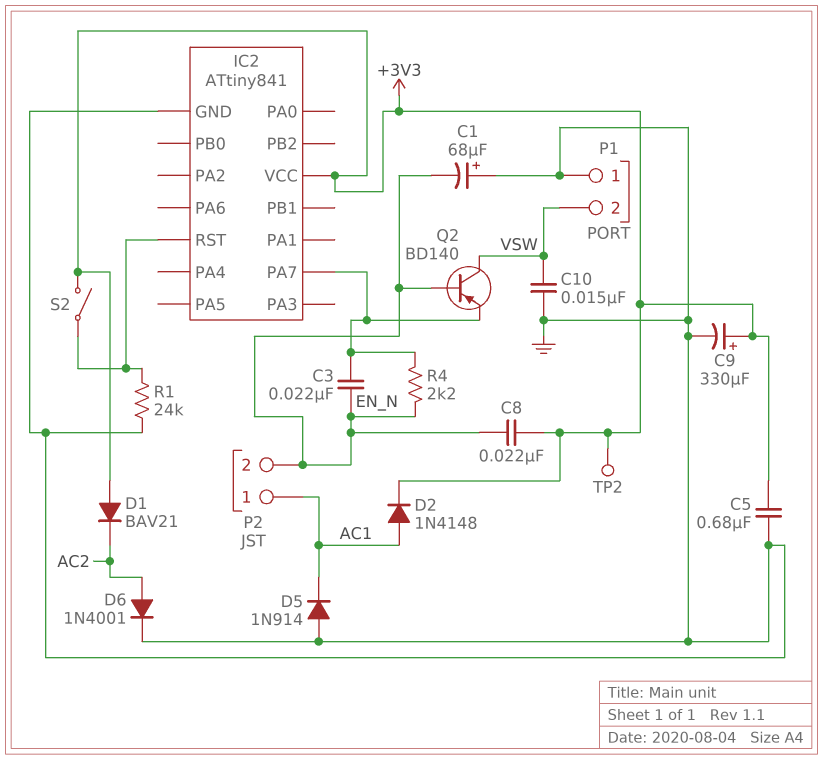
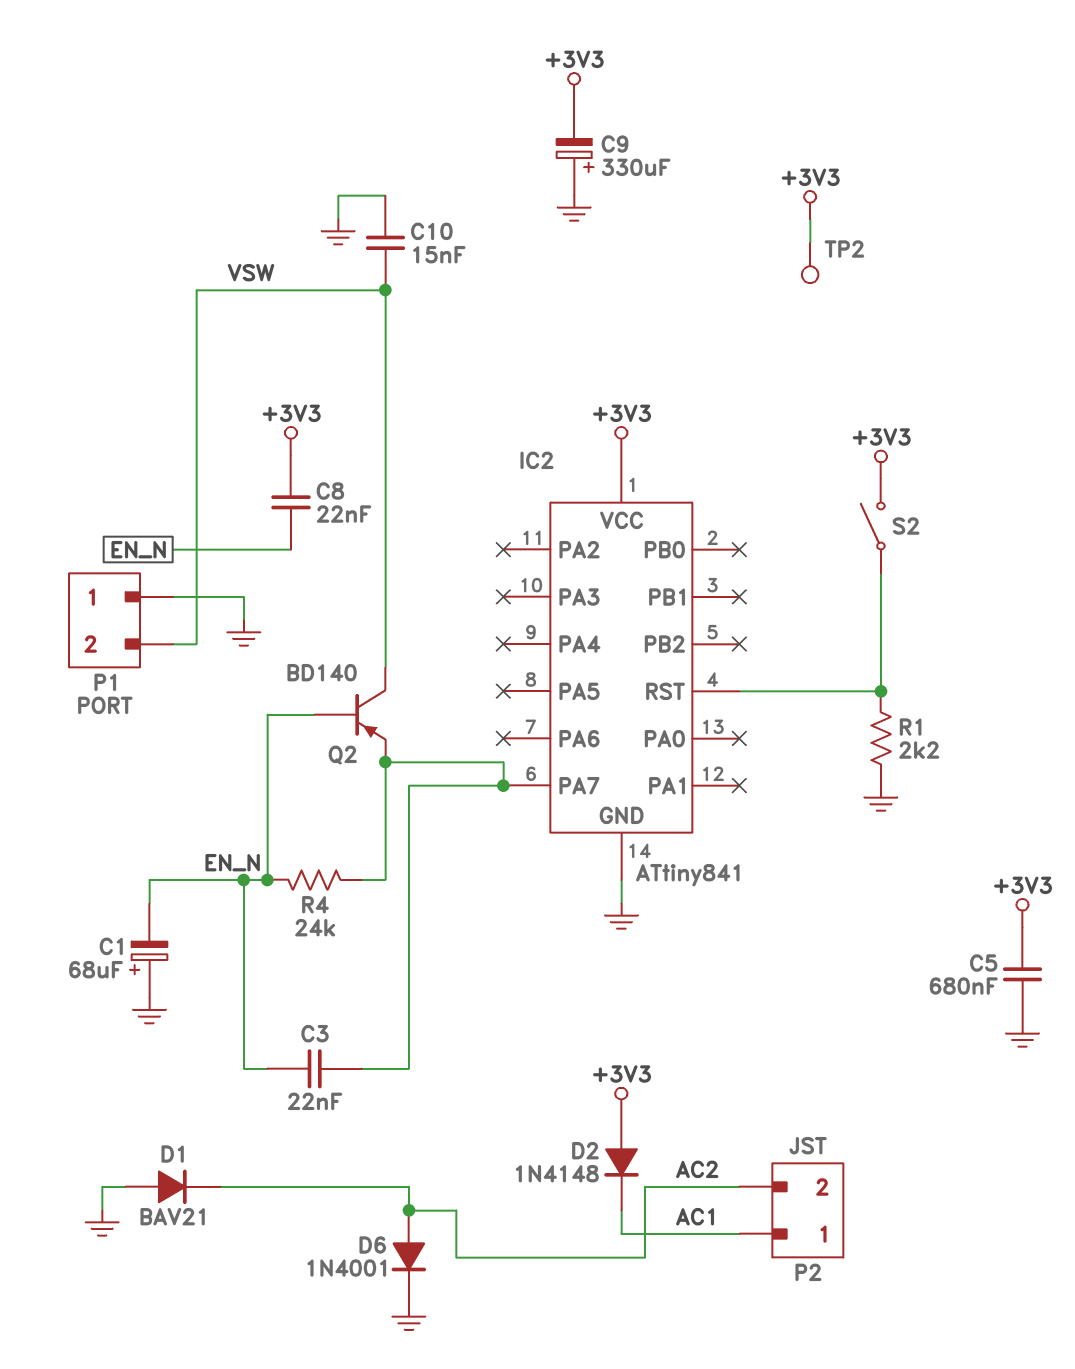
C9: 330uF (plus +3V3, minus GND) -> 330uF (plus GND, minus +3V3)
D1: diode BAV21 (A +3V3, K AC2) -> diode BAV21 (A GND, K AC2)
D2: diode 1N4148 (A AC1, K +3V3) -> diode 1N4148 (A +3V3, K AC1)
D5: diode 1N914 (A GND, K AC1) -> none
P2 pin 2: EN_N -> AC2
R1: 24k (GND, IC2/RST) -> 2.2k (GND, IC2/RST)
R4: 2.2k (EN_N, IC2/PA7) -> 24k (EN_N, IC2/PA7)

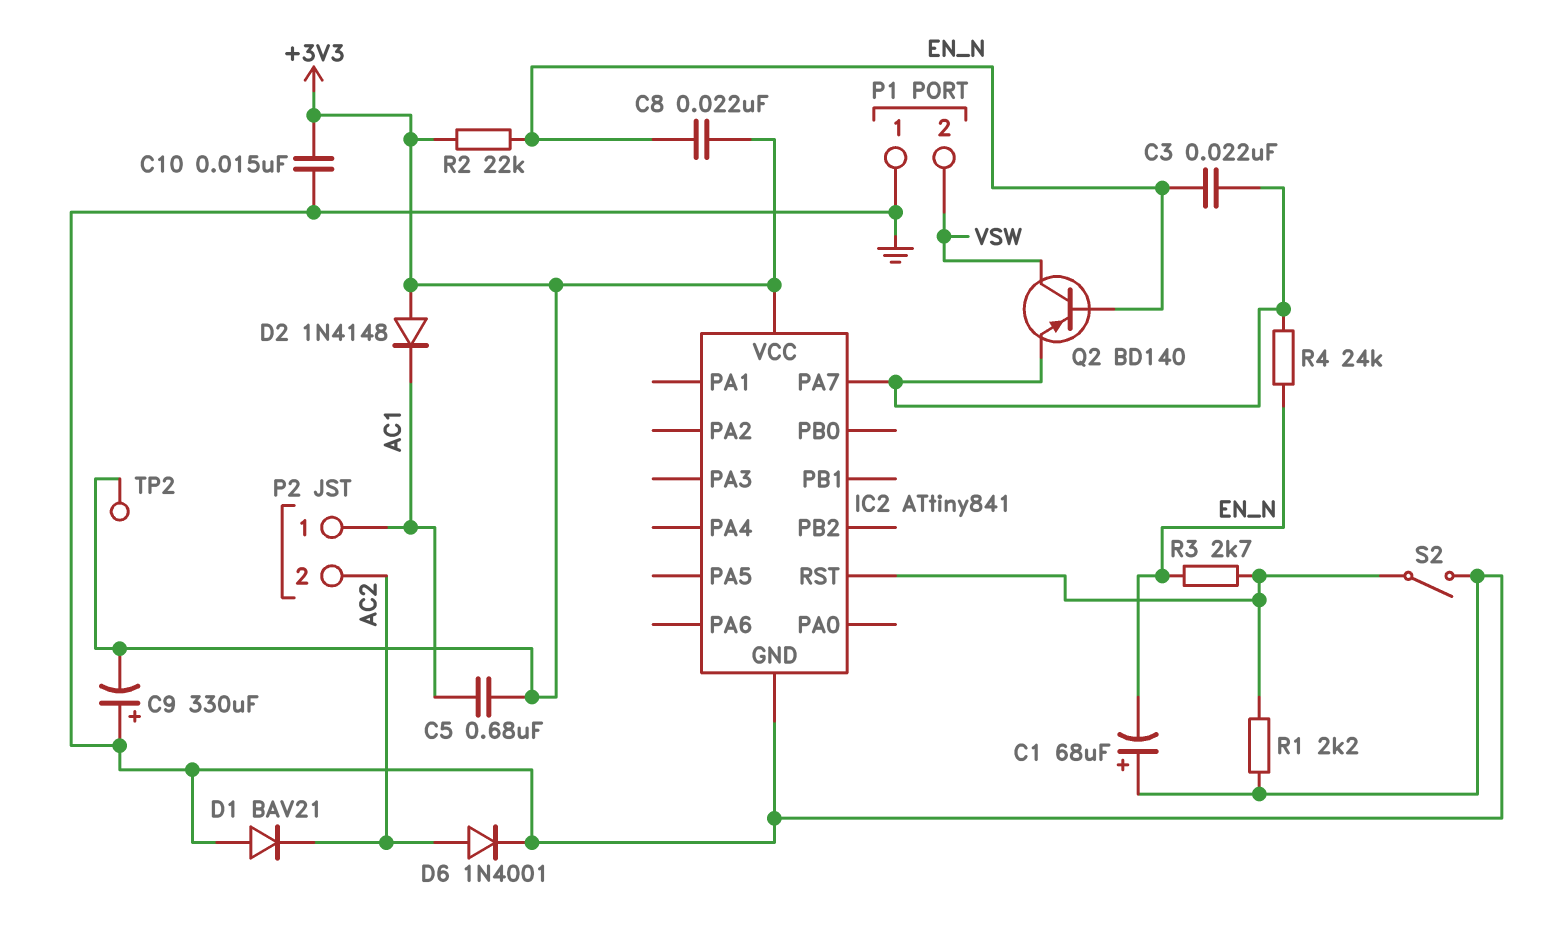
C5: 680nF (+3V3, GND) -> 680nF (+3V3, AC1)
C10: 15nF (GND, VSW) -> 15nF (+3V3, GND)
R2: none -> 22k (+3V3, EN_N)
R3: none -> 2.7k (EN_N, IC2/RST)
S2: switch (+3V3, IC2/RST) -> switch (GND, IC2/RST)

